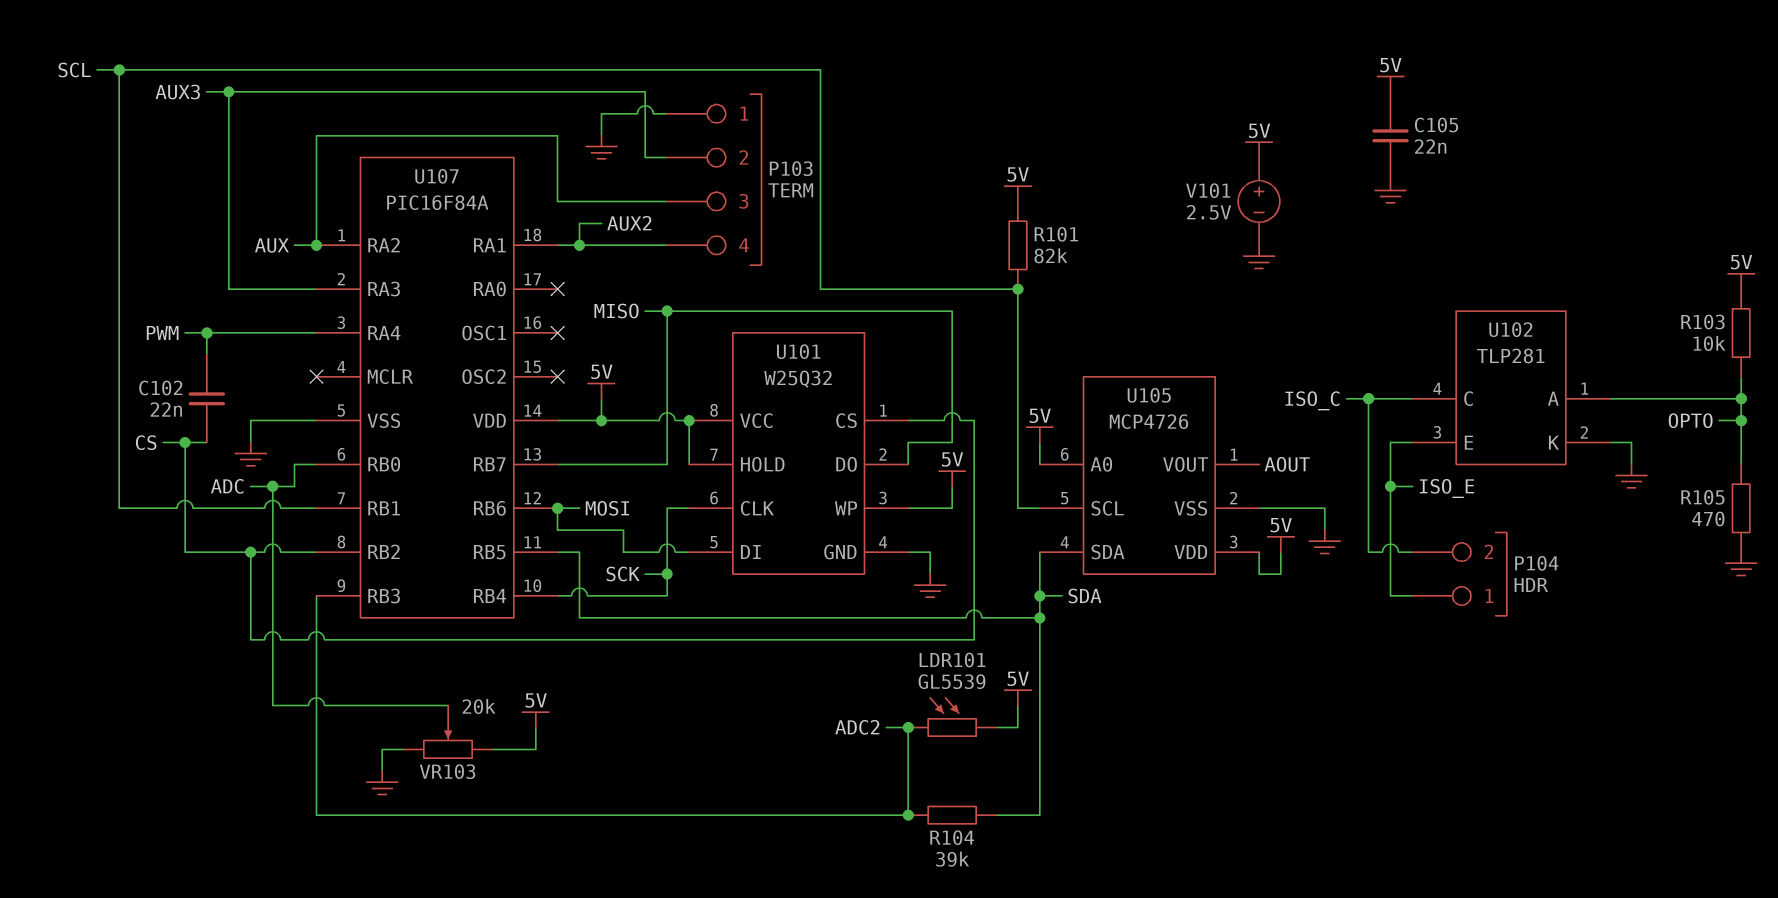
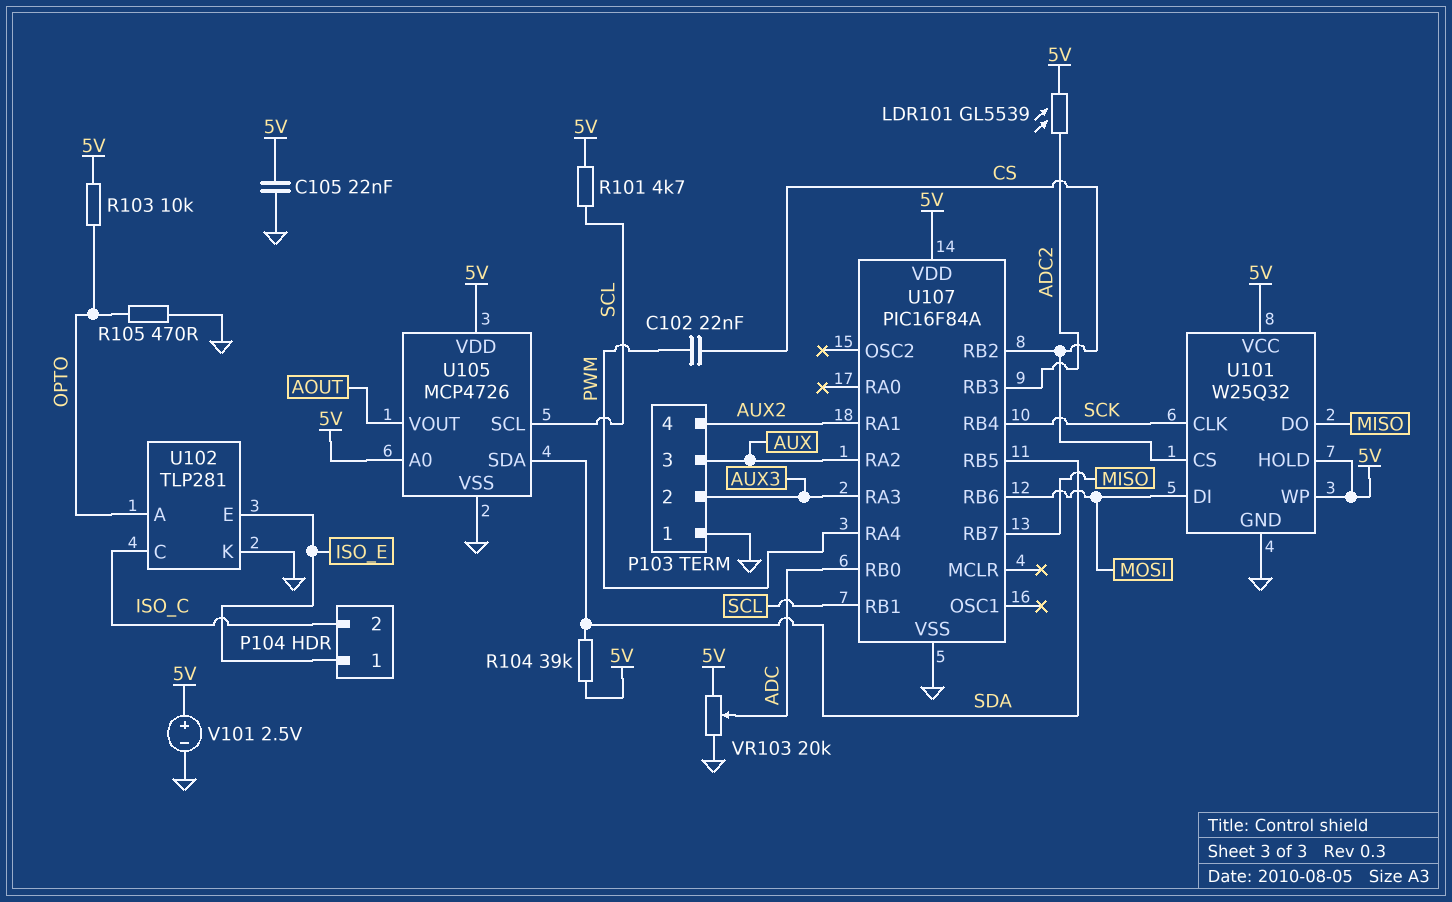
R101: 82k (5V, SCL) -> 4.7k (5V, SCL)
R104: 39k (ADC2, SDA) -> 39k (5V, SDA)

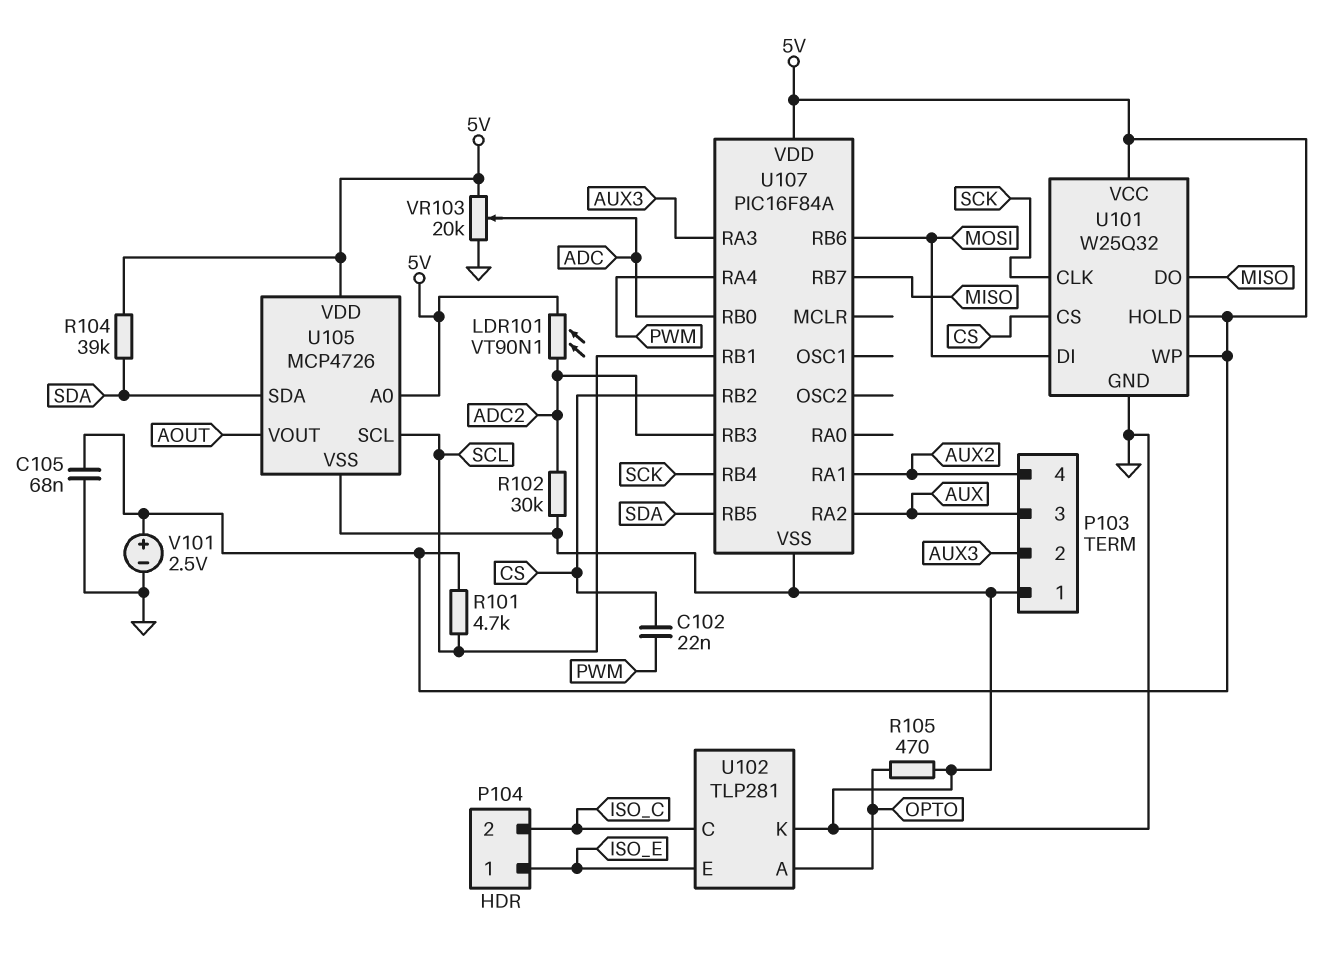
C105: 22nF (5V, GND) -> 68nF (5V, GND)
LDR101: GL5539 (5V, ADC2) -> VT90N1 (5V, ADC2)
R102: none -> 30k (ADC2, GND)
R103: 10k (5V, OPTO) -> none

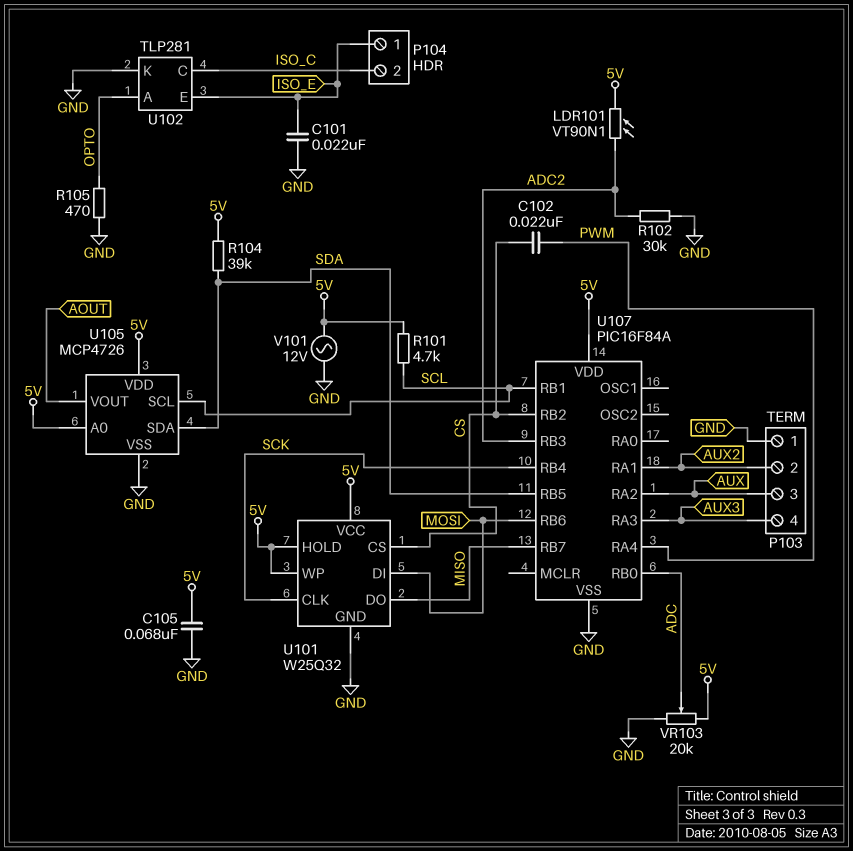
C101: none -> 22nF (GND, ISO_E)
P103 pin 2: AUX3 -> AUX2
P103 pin 4: AUX2 -> AUX3
V101: 2.5V (plus 5V, minus GND) -> AC 12V (5V, GND)

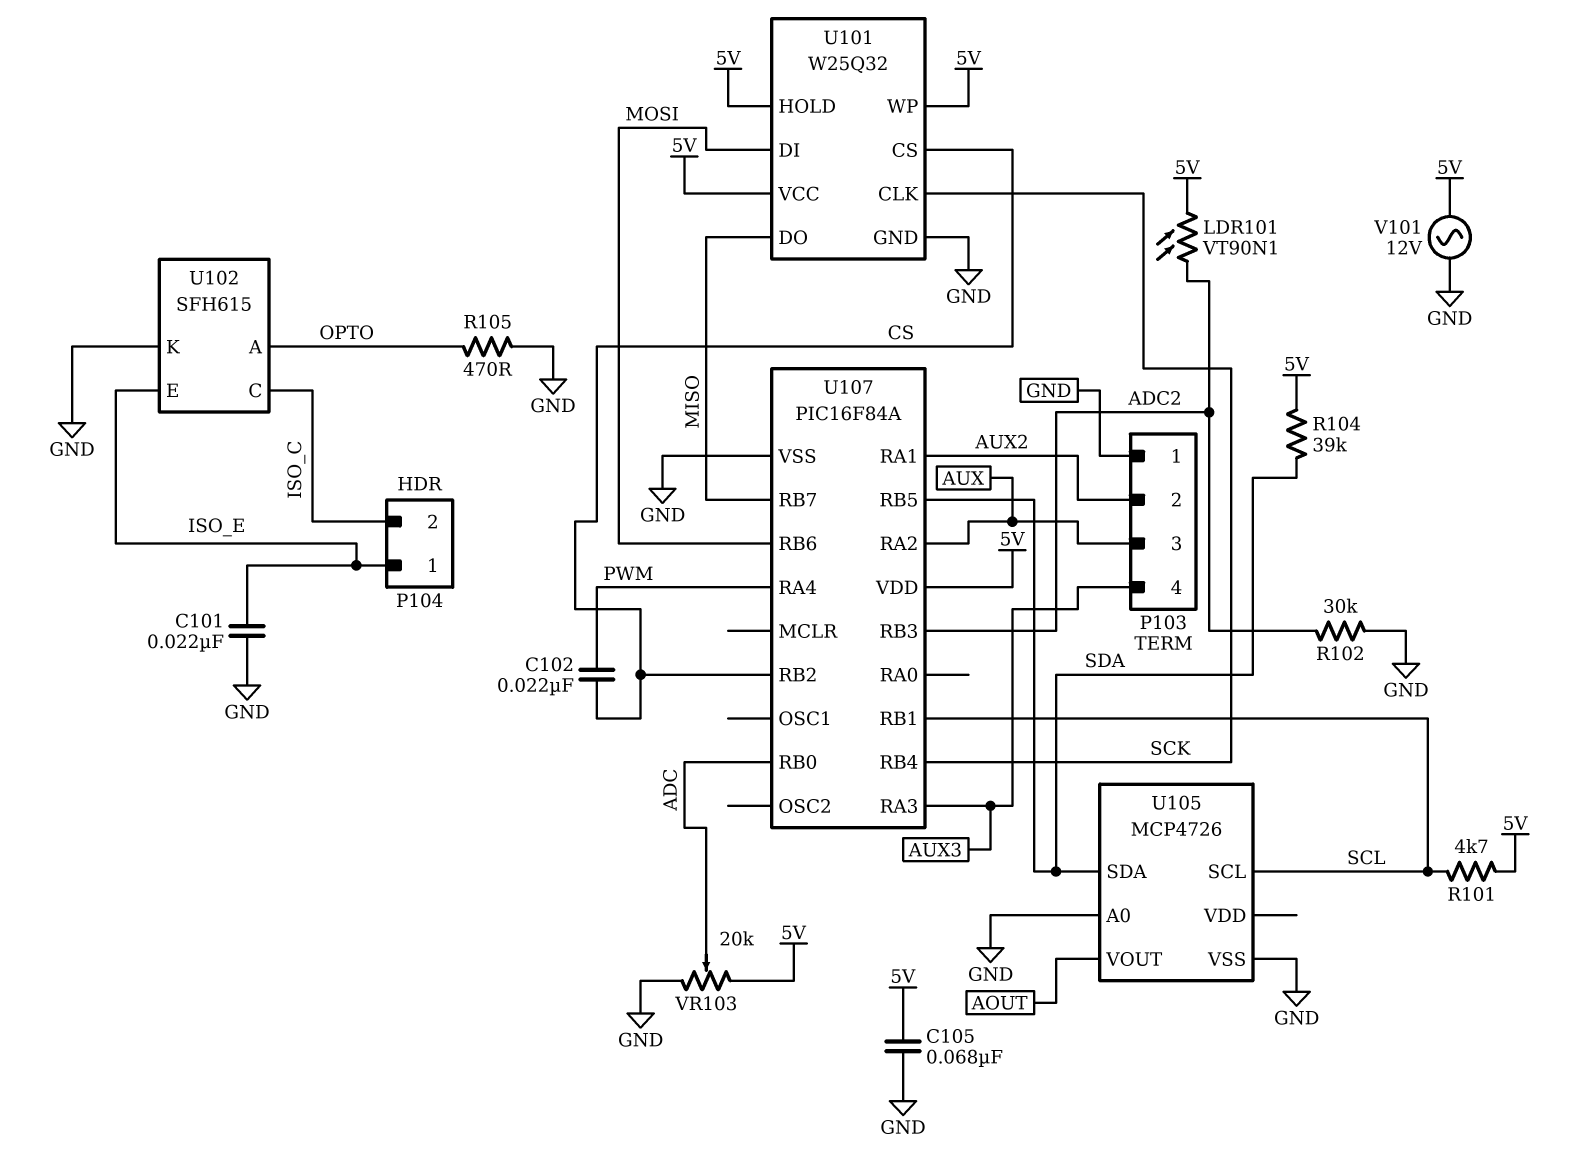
U102: TLP281 -> SFH615
U105 pin A0: 5V -> GND
U105 pin VDD: 5V -> none

